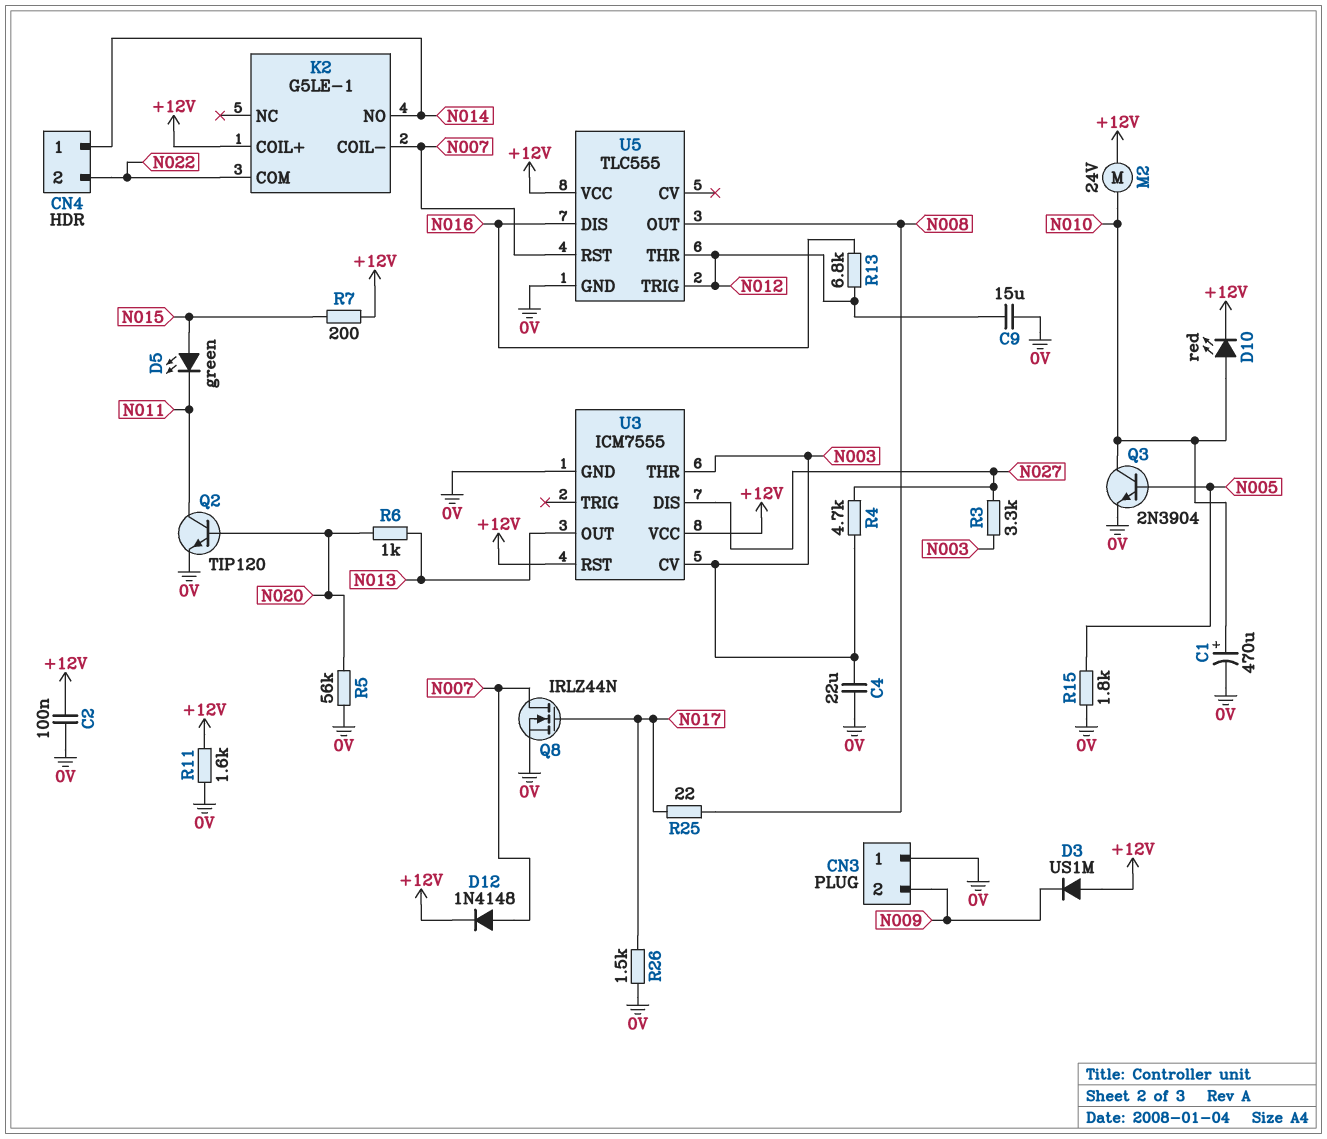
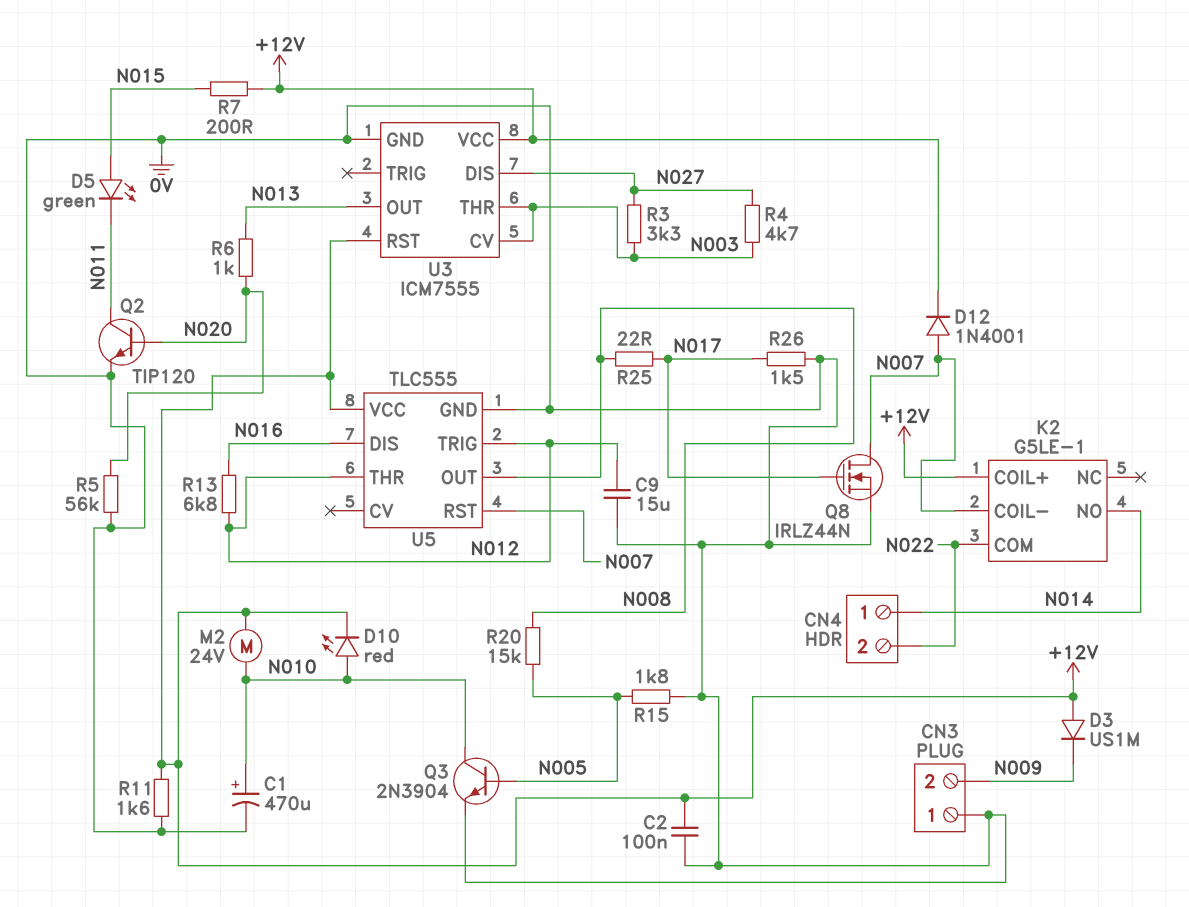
C4: 22uF (0V, N003) -> none
D12: diode 1N4148 (A N007, K +12V) -> diode 1N4001 (A N007, K +12V)
R20: none -> 15k (N005, N008)

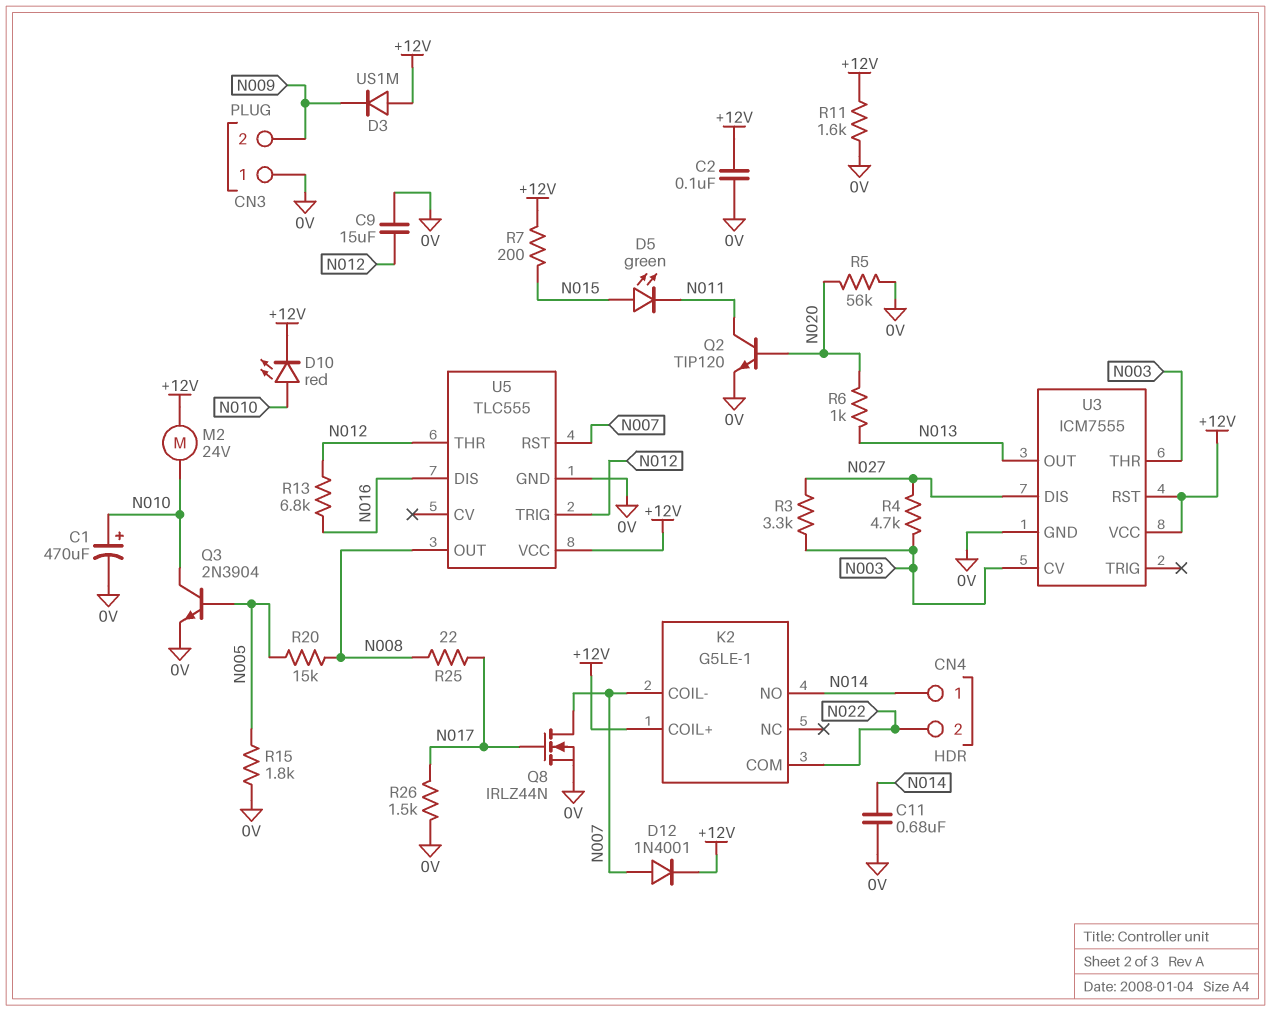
C11: none -> 680nF (0V, N014)

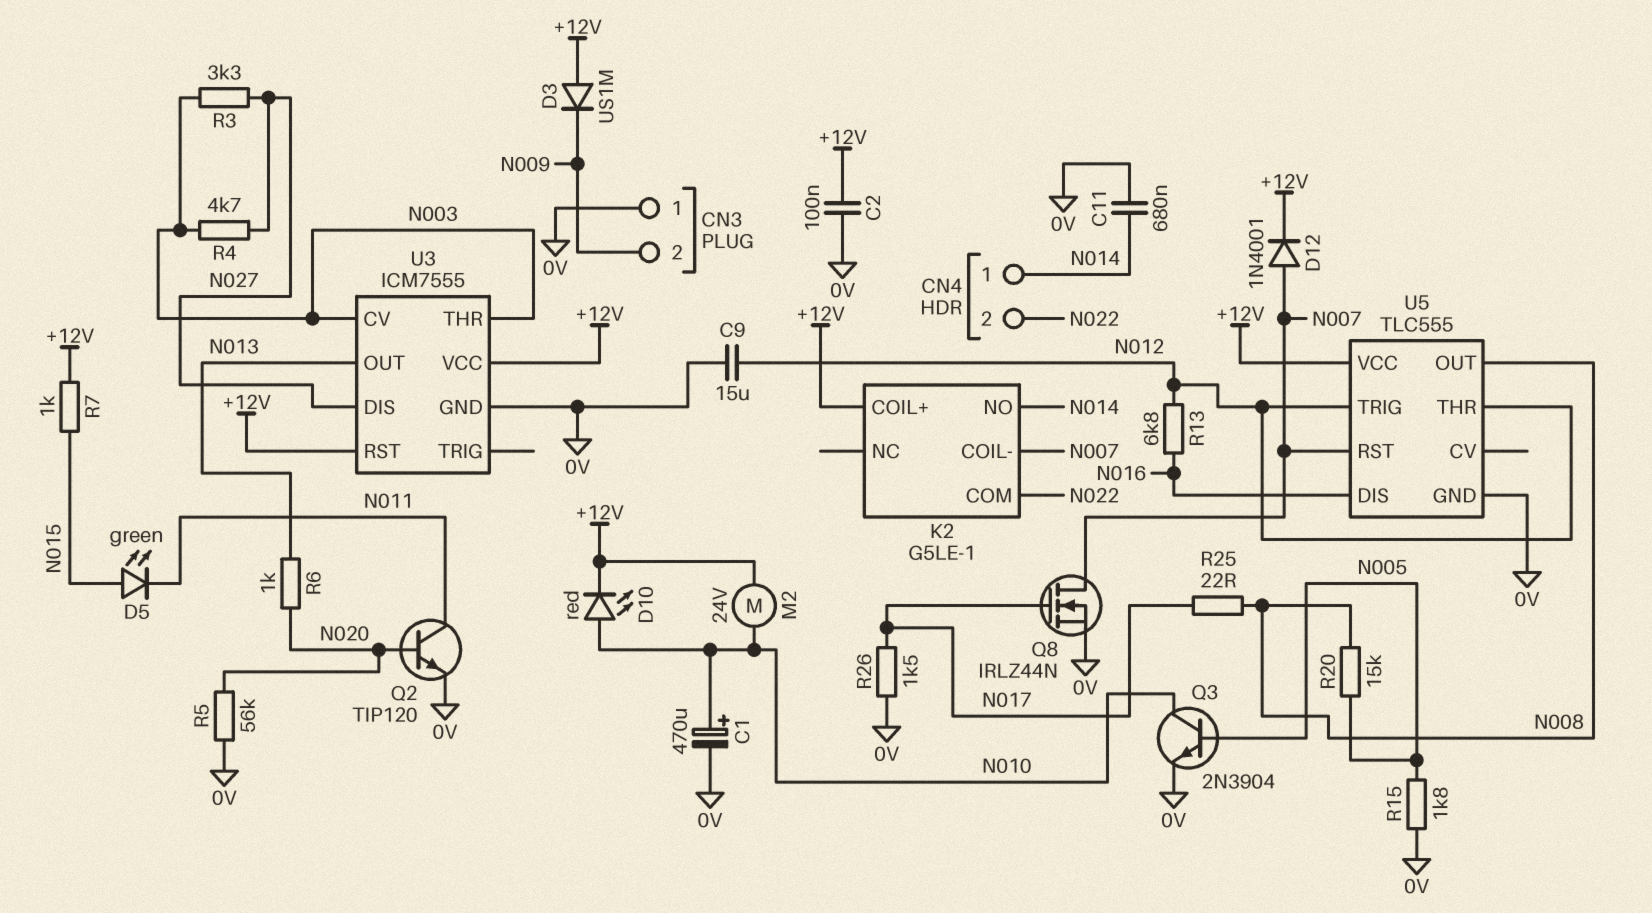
R7: 200 (+12V, N015) -> 1k (+12V, N015)
R11: 1.6k (+12V, 0V) -> none

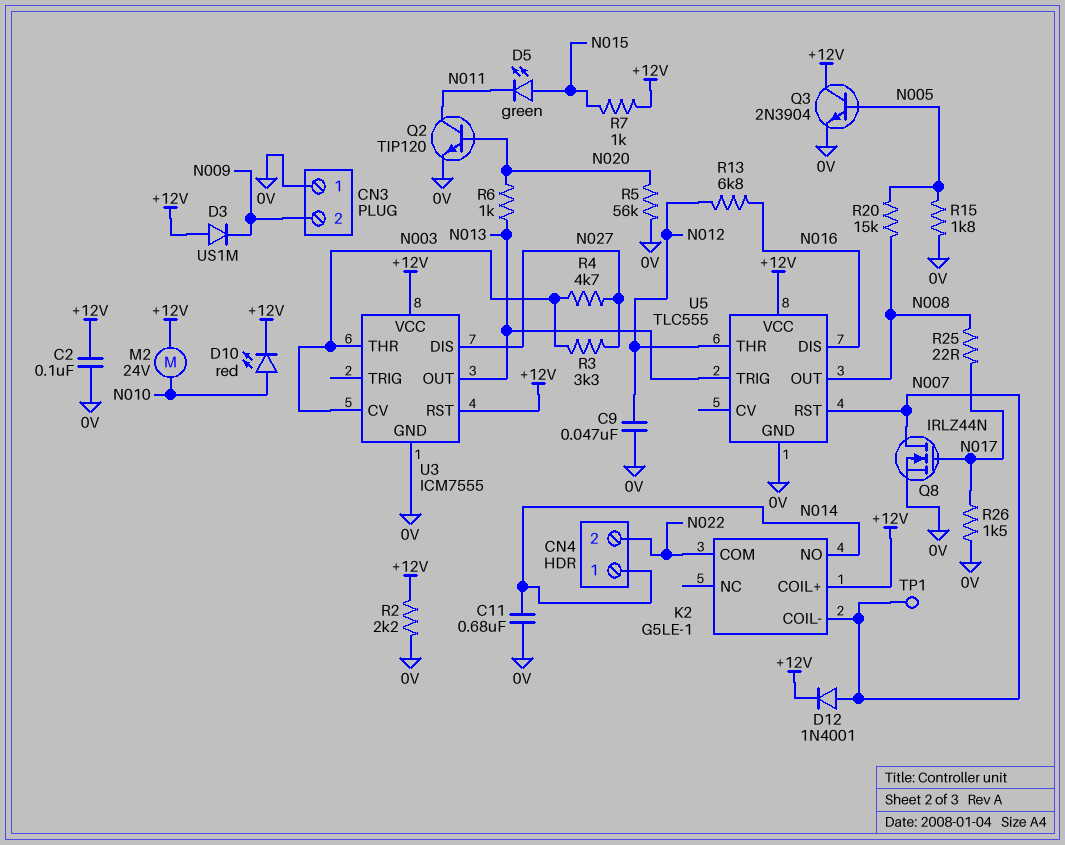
C1: 470uF (plus N010, minus 0V) -> none
C9: 15uF (0V, N012) -> 47nF (0V, N012)
Q3: NPN 2N3904 (B N005, C N010, E 0V) -> NPN 2N3904 (B N005, C +12V, E 0V)
R2: none -> 2.2k (+12V, 0V)
TP1: none -> test point (N007)
U5 pin TRIG: N012 -> N013

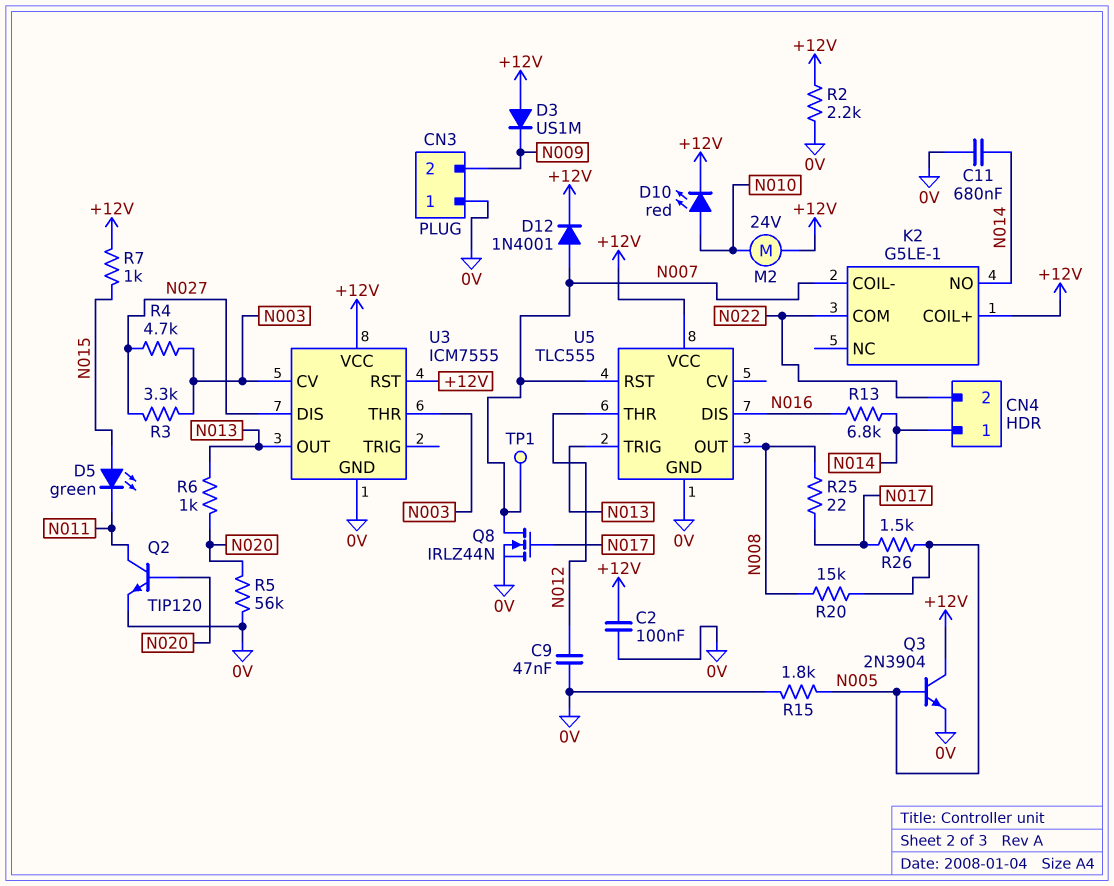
R13: 6.8k (N012, N016) -> 6.8k (N014, N016)
R26: 1.5k (0V, N017) -> 1.5k (N005, N017)

